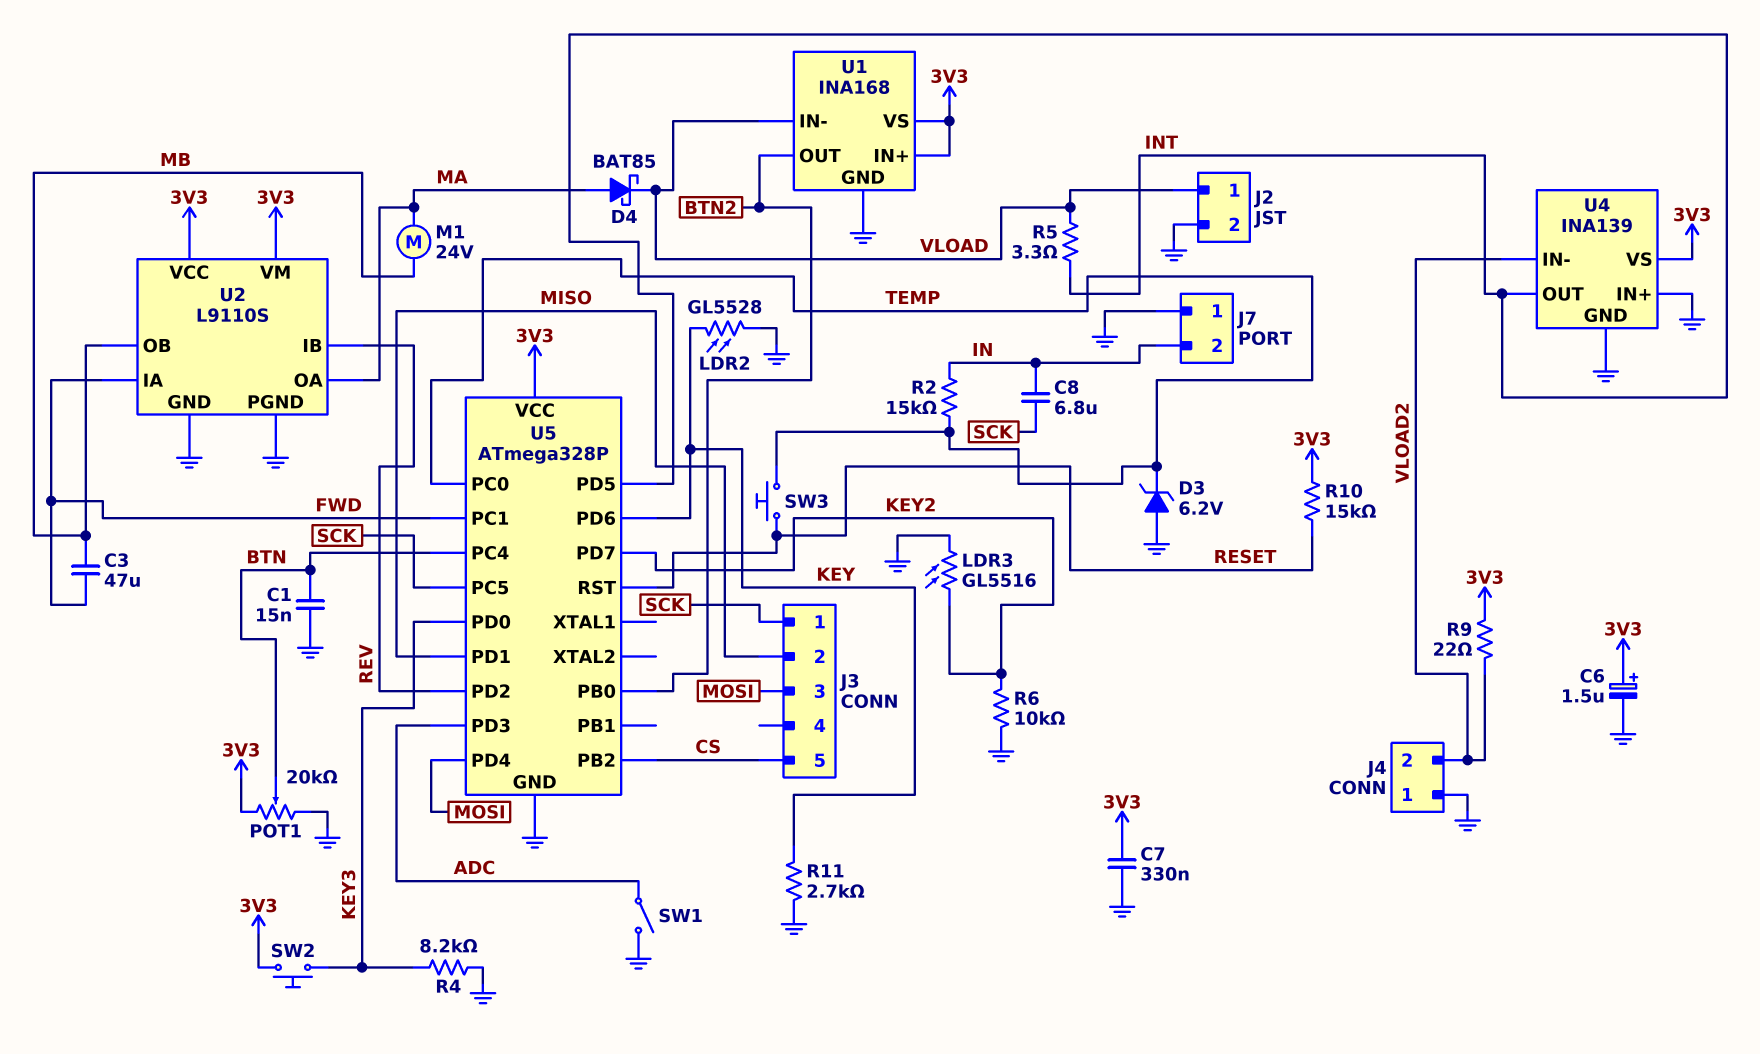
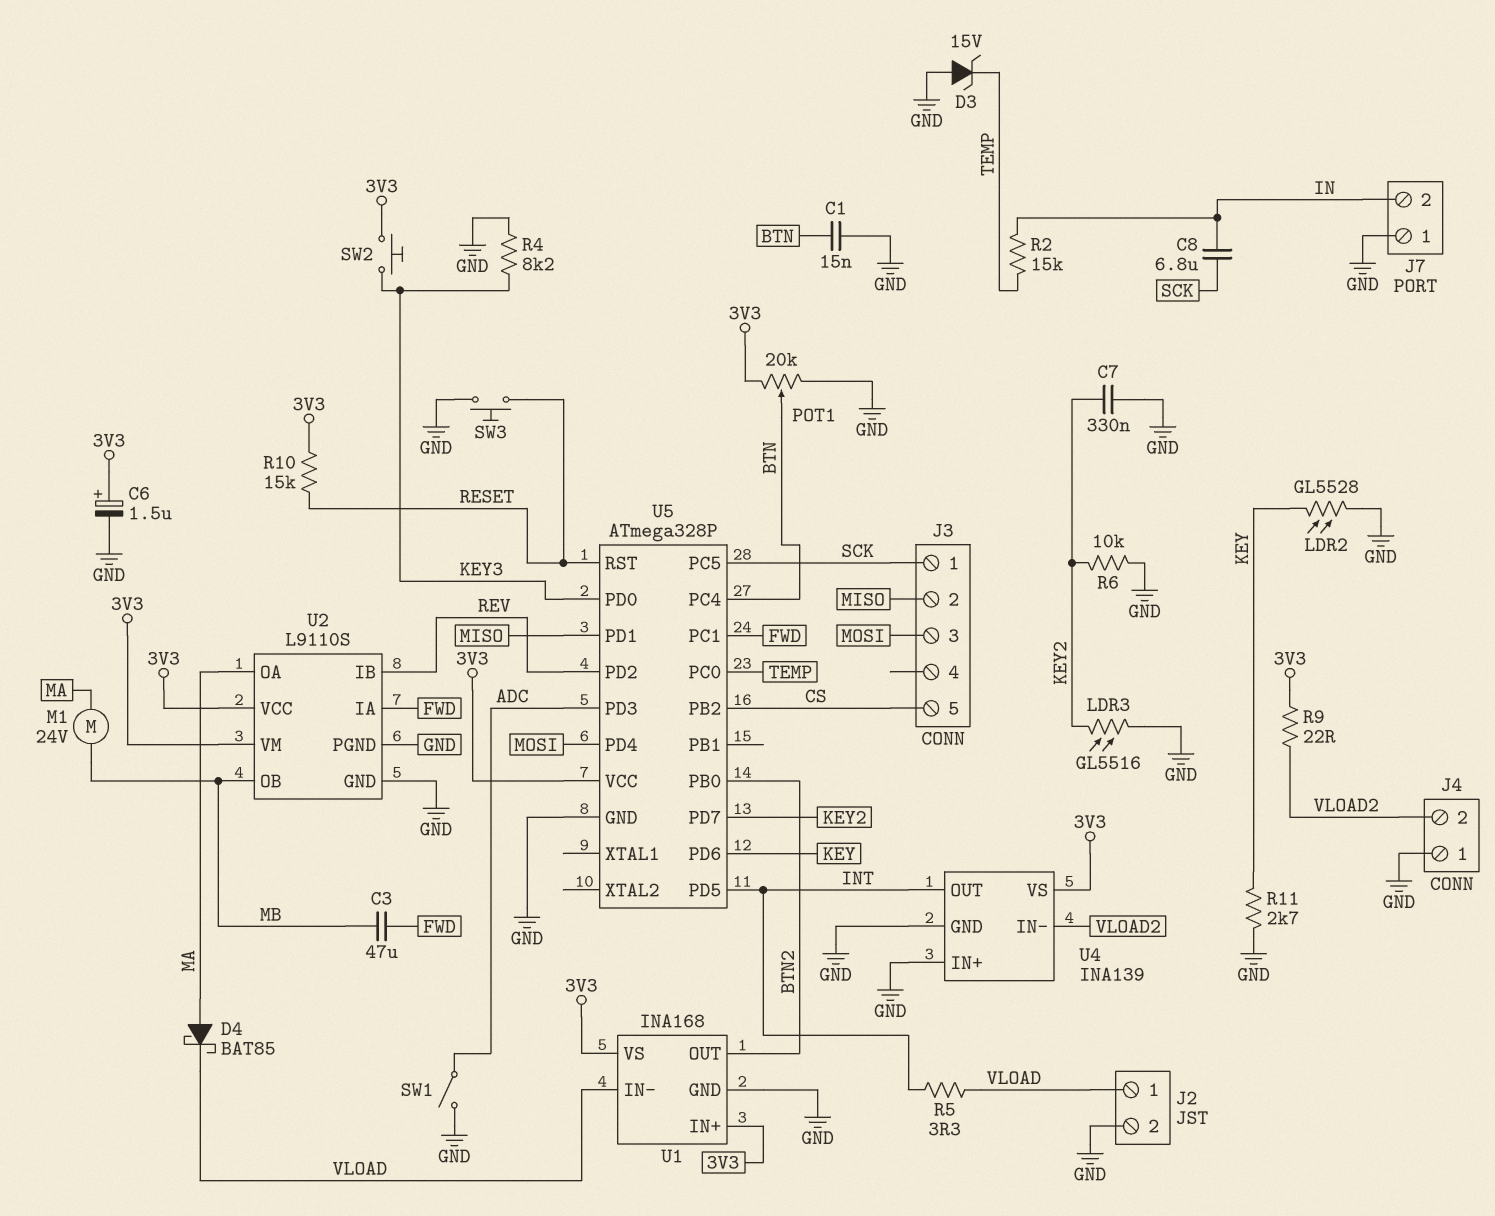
C7: 330nF (3V3, GND) -> 330nF (GND, KEY2)
D3: zener 6.2V (A GND, K TEMP) -> zener 15V (A GND, K TEMP)
SW3: button (RESET, TEMP) -> button (GND, RESET)

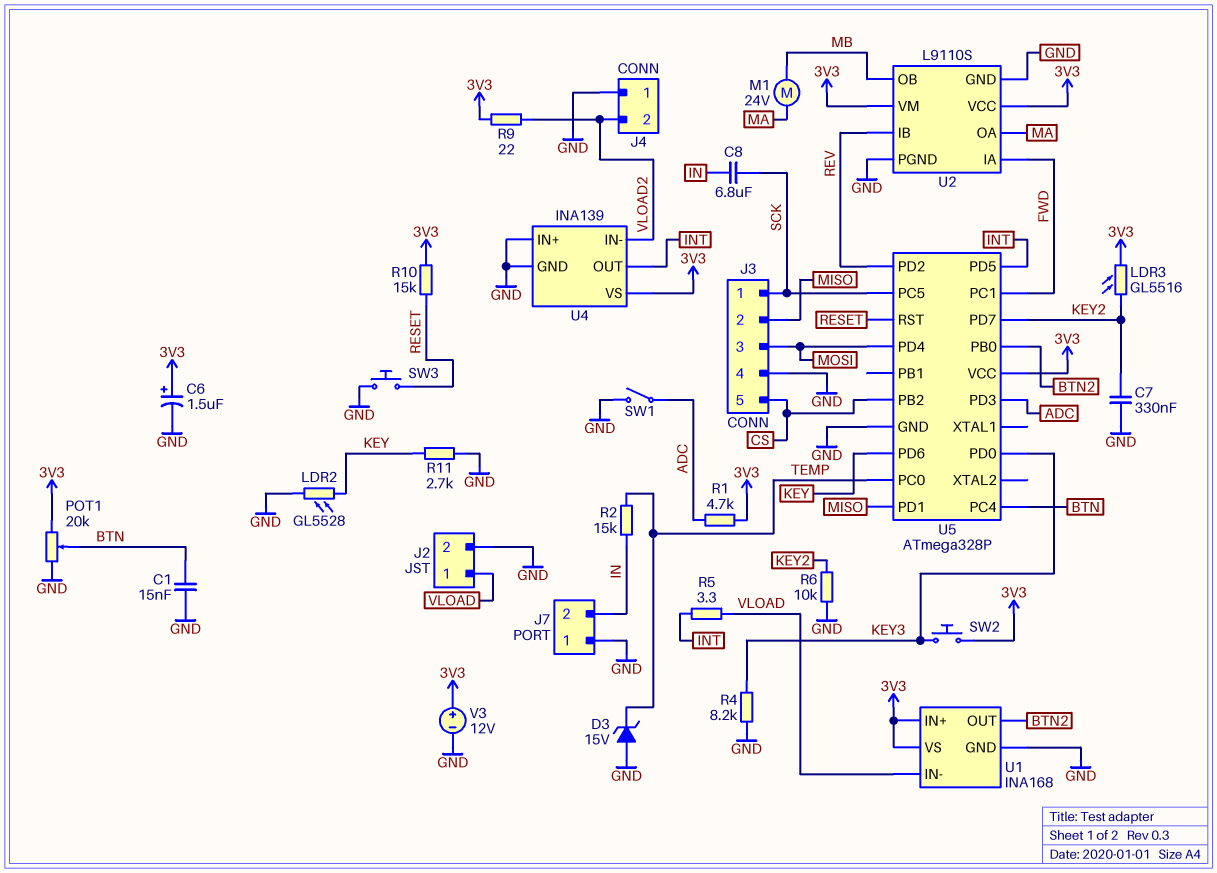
C3: 47uF (FWD, MB) -> none
D4: schottky BAT85 (A MA, K VLOAD) -> none
J3 pin 4: none -> GND
LDR3: GL5516 (GND, KEY2) -> GL5516 (3V3, KEY2)
R1: none -> 4.7k (3V3, ADC)
V3: none -> 12V (plus 3V3, minus GND)

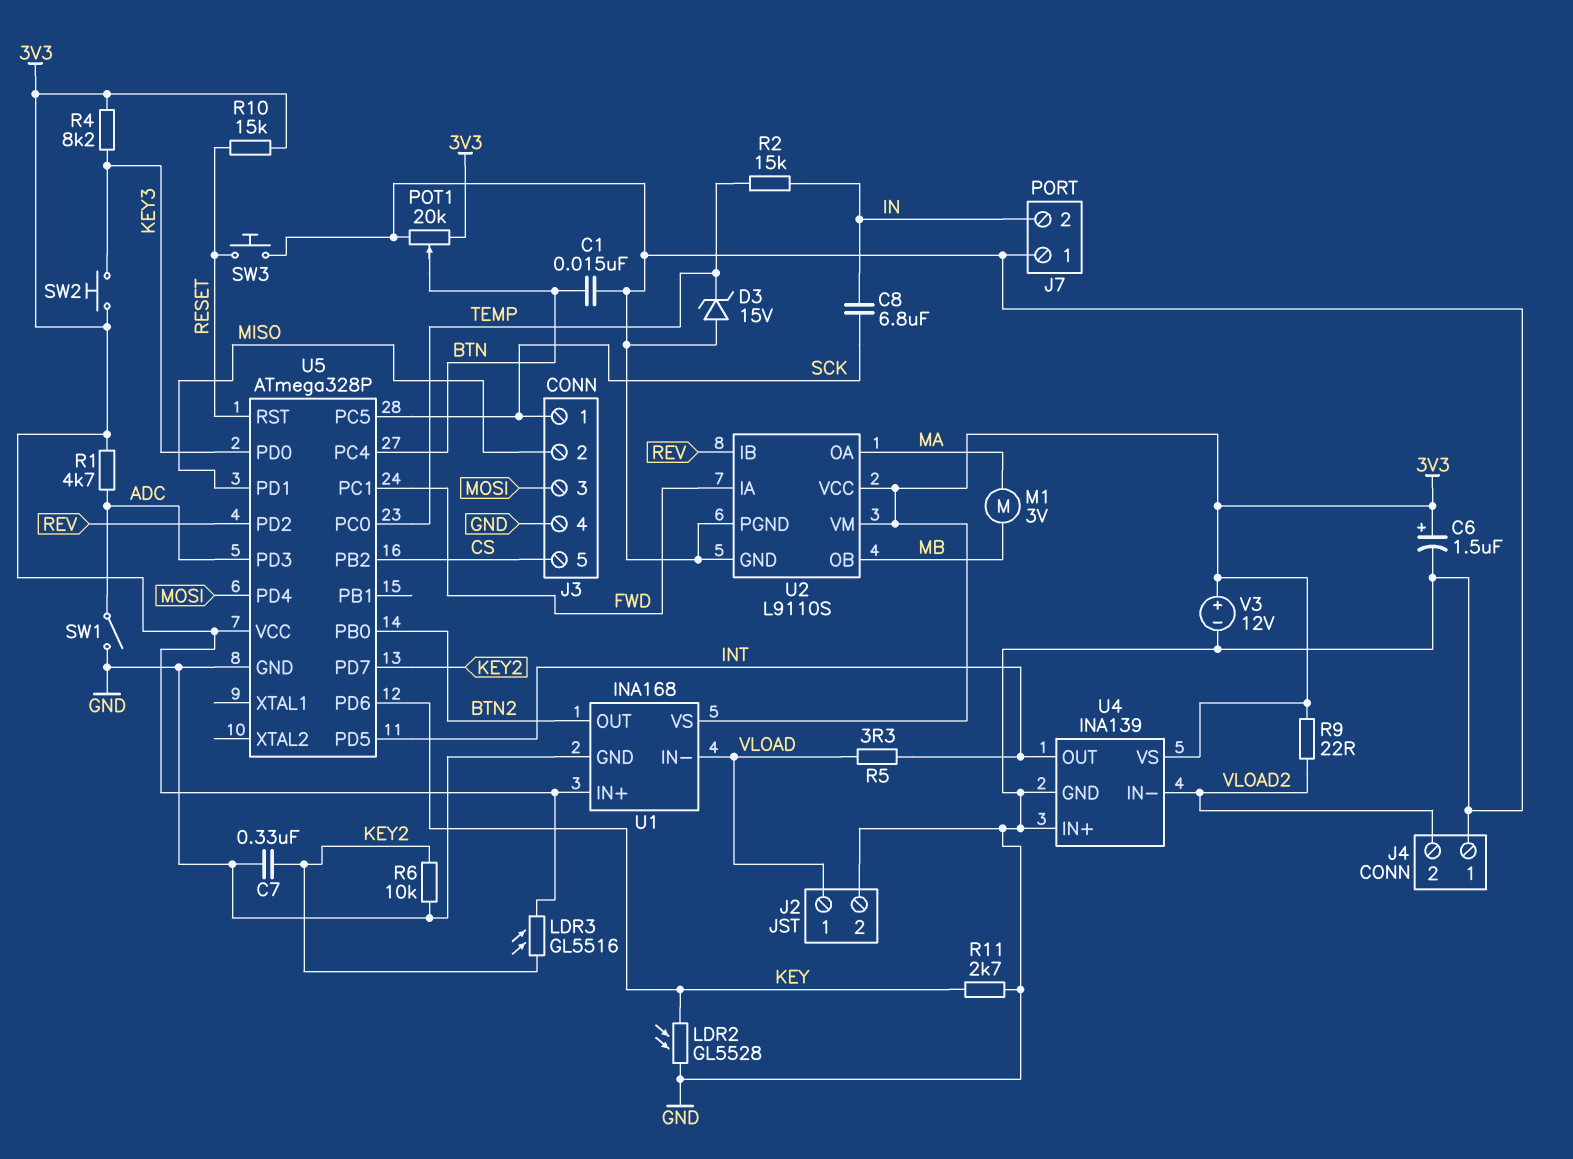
M1: motor 24V (MA, MB) -> motor 3V (MA, MB)
R4: 8.2k (GND, KEY3) -> 8.2k (3V3, KEY3)

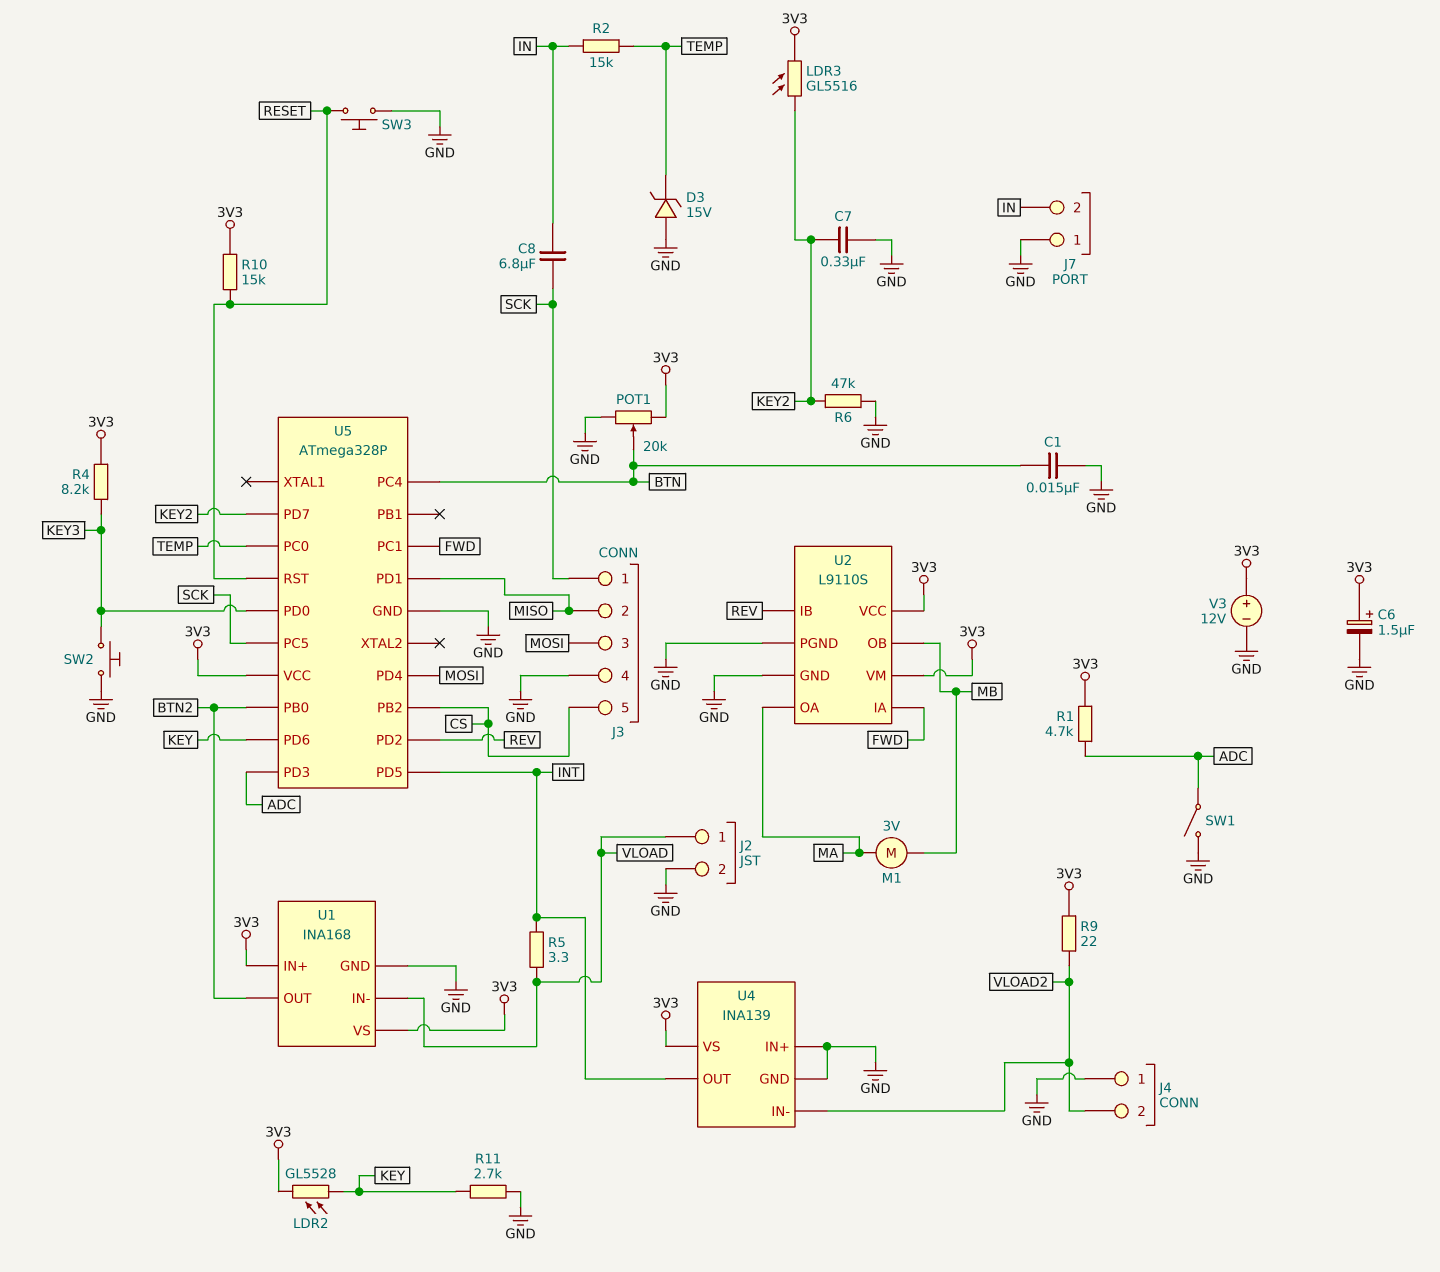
LDR2: GL5528 (GND, KEY) -> GL5528 (3V3, KEY)
R6: 10k (GND, KEY2) -> 47k (GND, KEY2)
SW2: button (3V3, KEY3) -> button (GND, KEY3)

